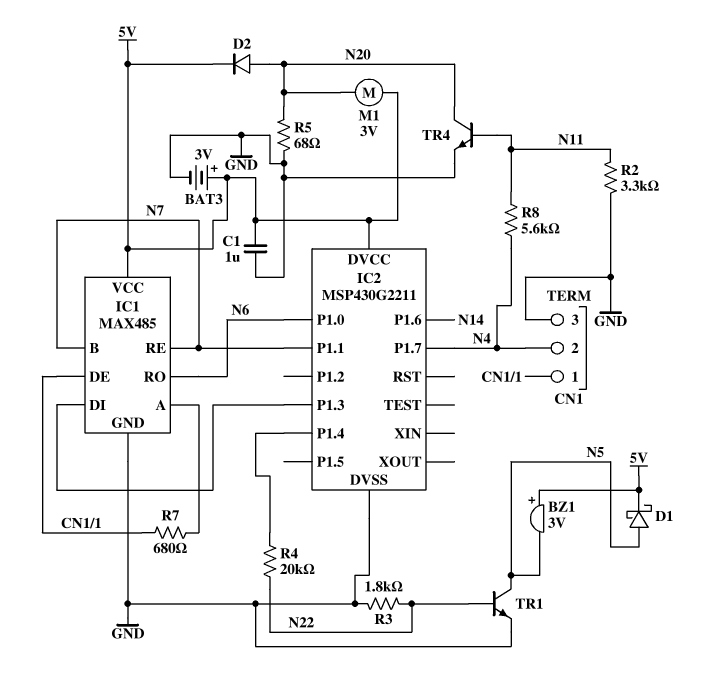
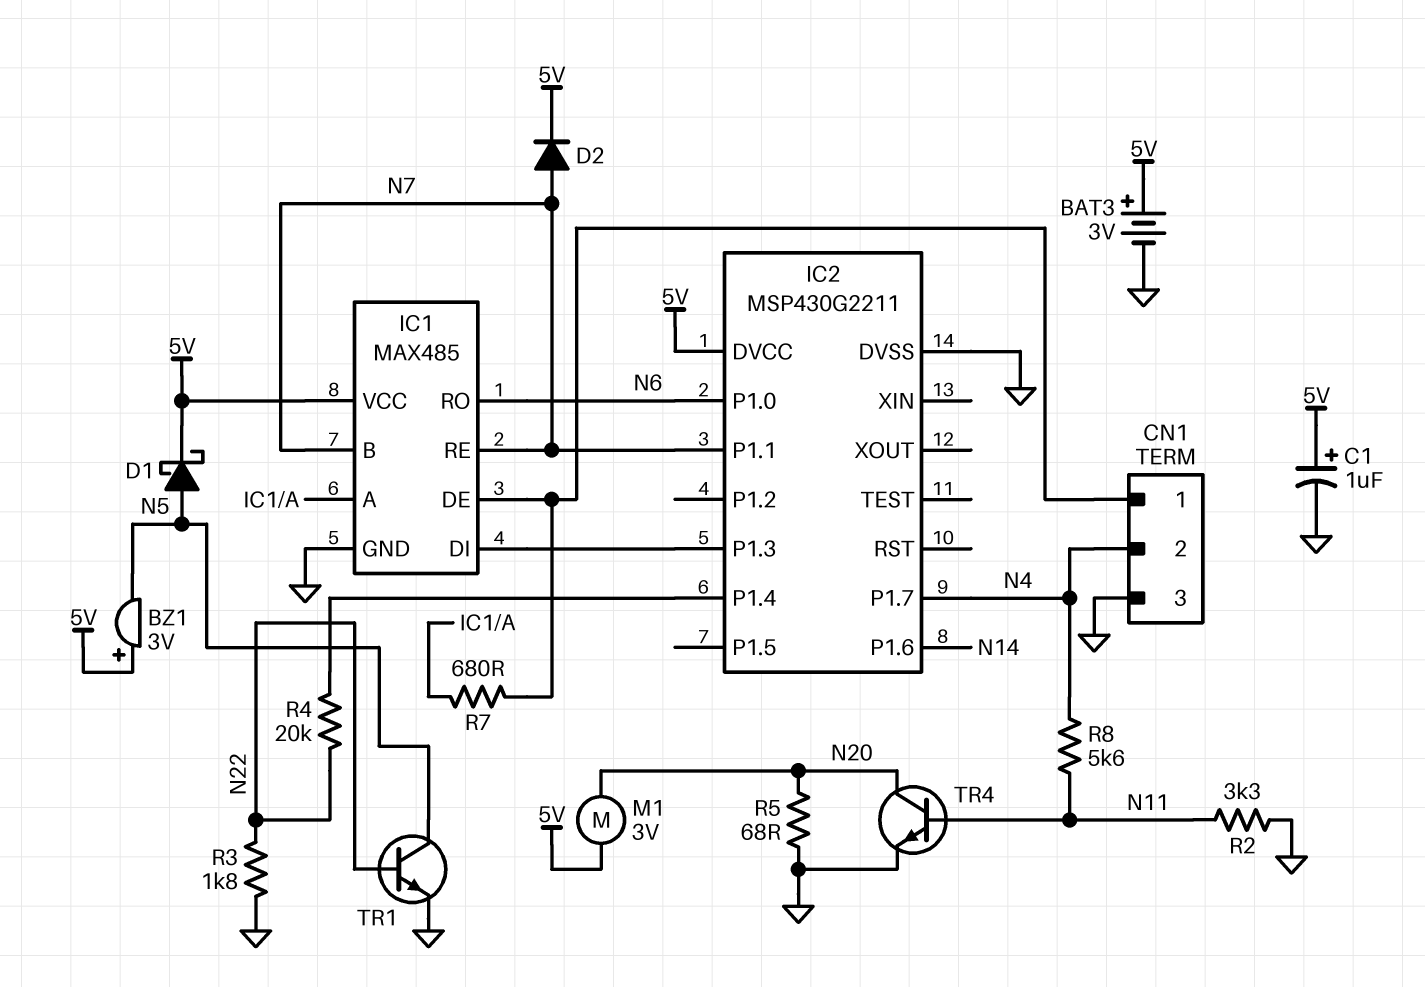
C1: 1uF (5V, GND) -> 1uF (plus 5V, minus GND)
D2: diode (A N20, K 5V) -> diode (A N7, K 5V)

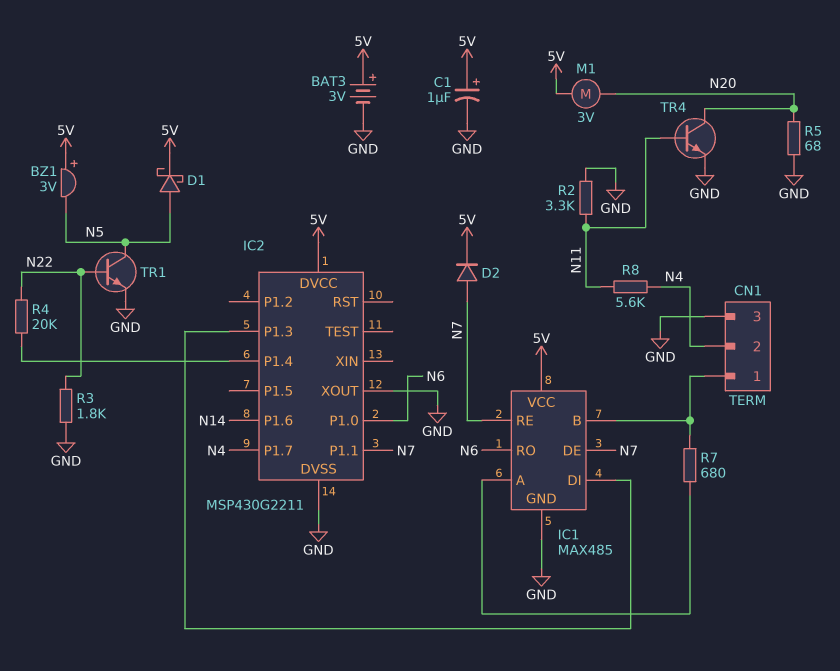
IC1 pin B: N7 -> CN1/1
IC1 pin DE: CN1/1 -> N7
IC2 pin XOUT: none -> GND

